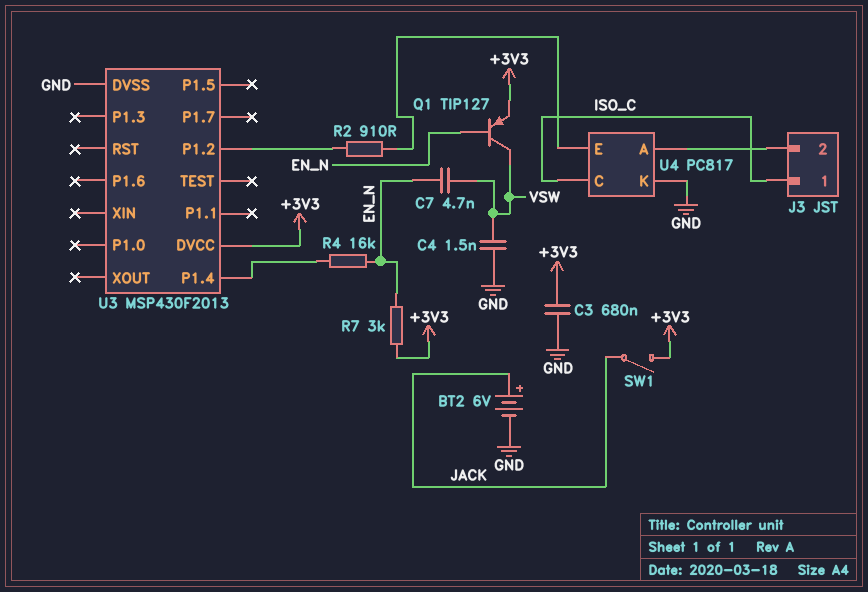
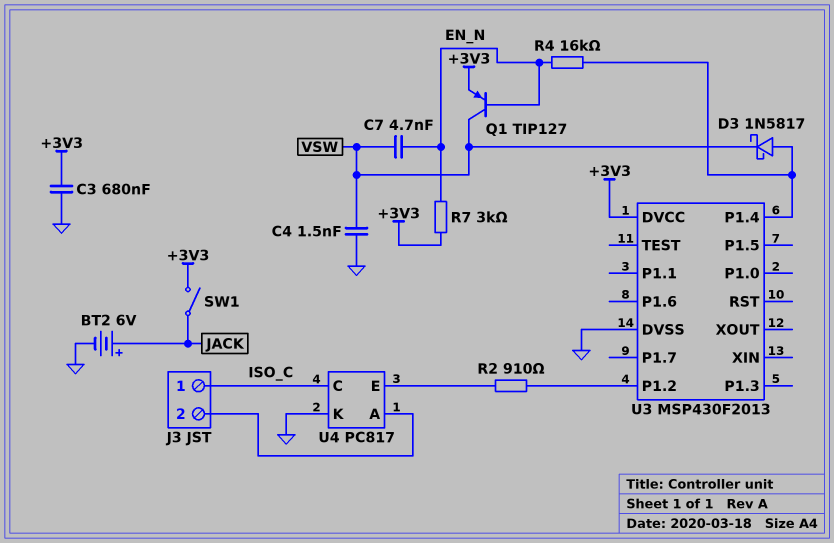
D3: none -> schottky 1N5817 (A U3/P1.4, K VSW)

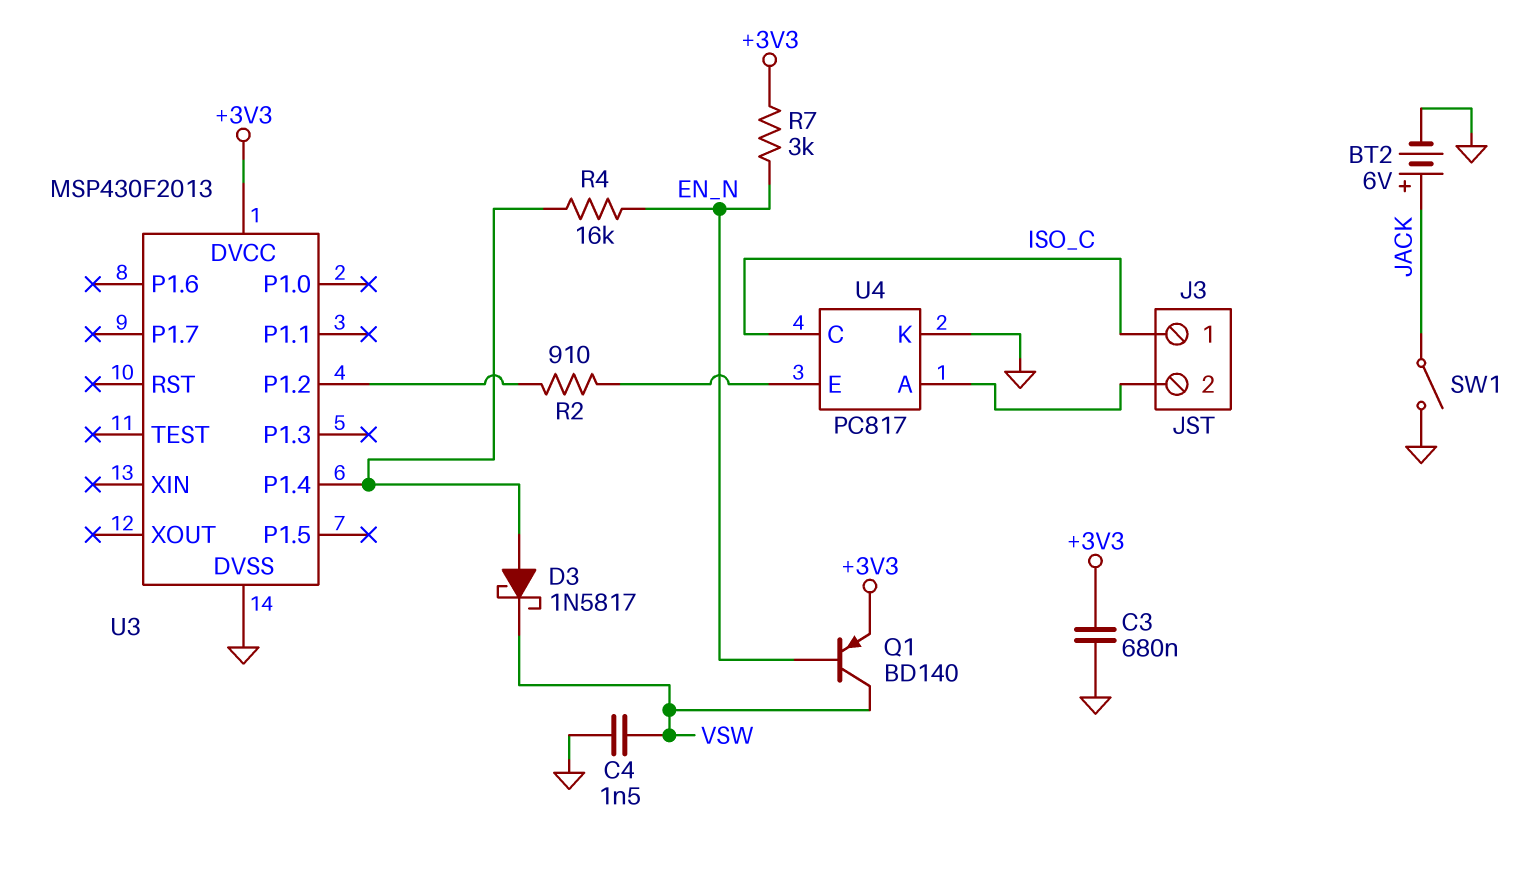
C7: 4.7nF (EN_N, VSW) -> none
Q1: PNP TIP127 (B EN_N, C VSW, E +3V3) -> PNP BD140 (B EN_N, C VSW, E +3V3)
SW1: switch (+3V3, JACK) -> switch (GND, JACK)

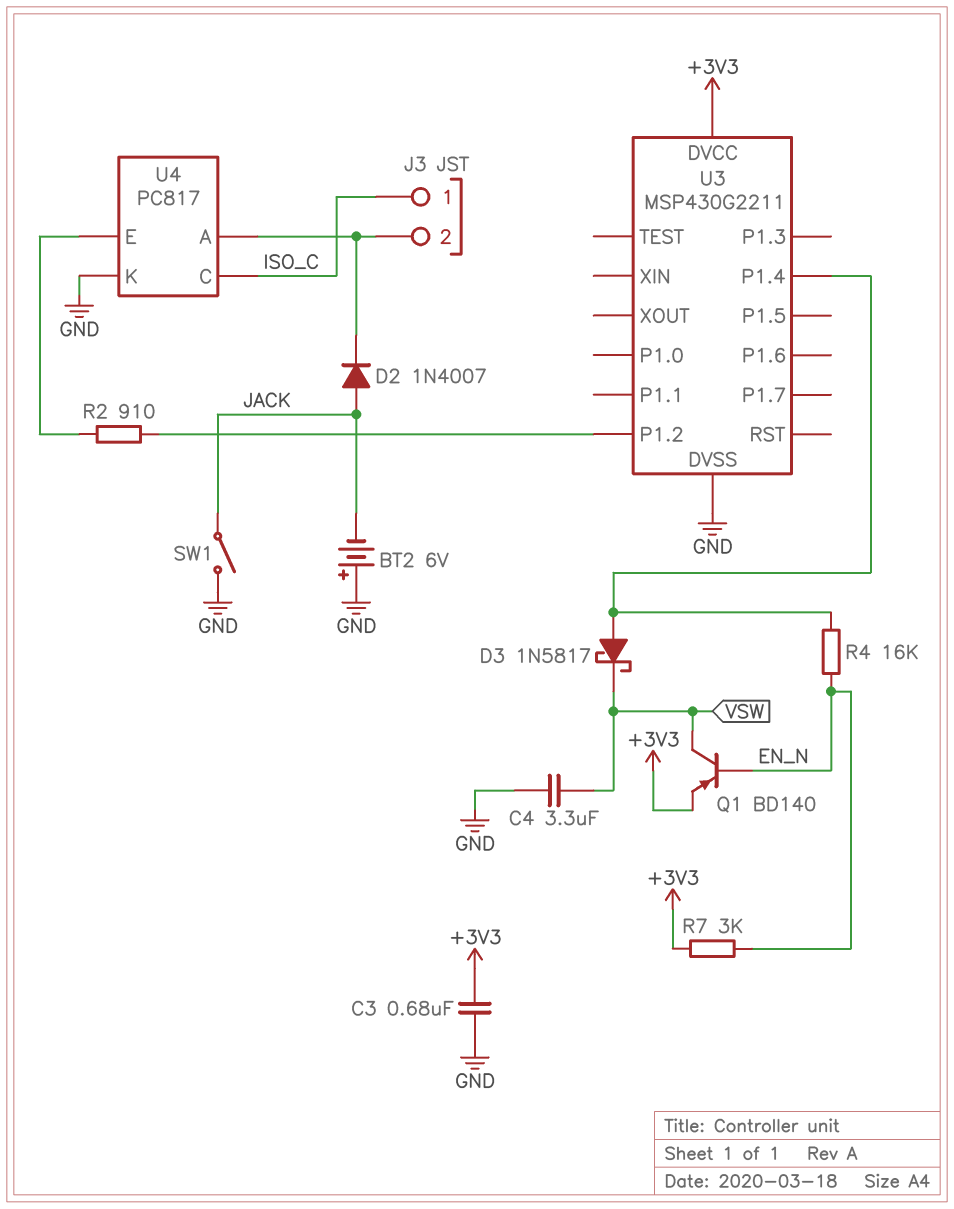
BT2: 6V (plus JACK, minus GND) -> 6V (plus GND, minus JACK)
C4: 1.5nF (GND, VSW) -> 3.3uF (GND, VSW)
D2: none -> diode 1N4007 (A JACK, K J3/2)
U3: MSP430F2013 -> MSP430G2211

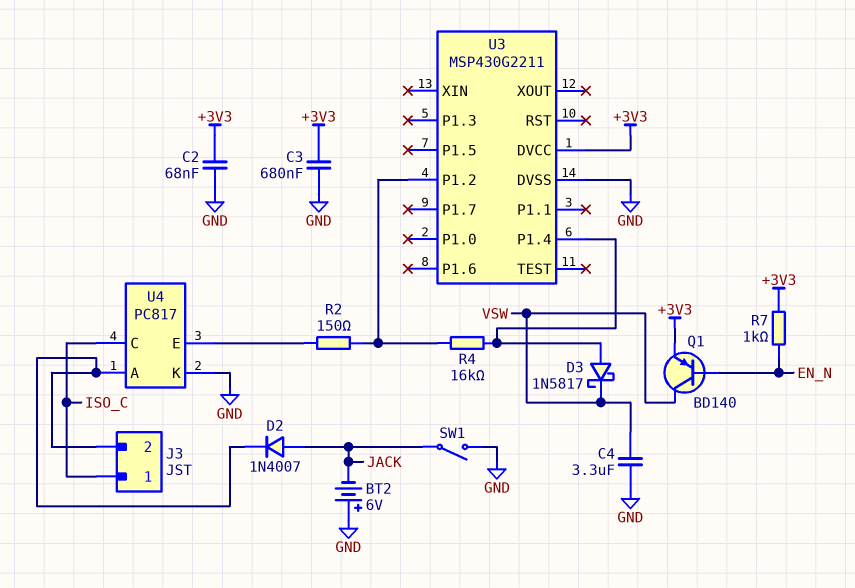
C2: none -> 68nF (+3V3, GND)
R2: 910 (U3/P1.2, U4/E) -> 150 (U3/P1.2, U4/E)
R4: 16k (EN_N, U3/P1.4) -> 16k (U3/P1.2, U3/P1.4)
R7: 3k (+3V3, EN_N) -> 1k (+3V3, EN_N)

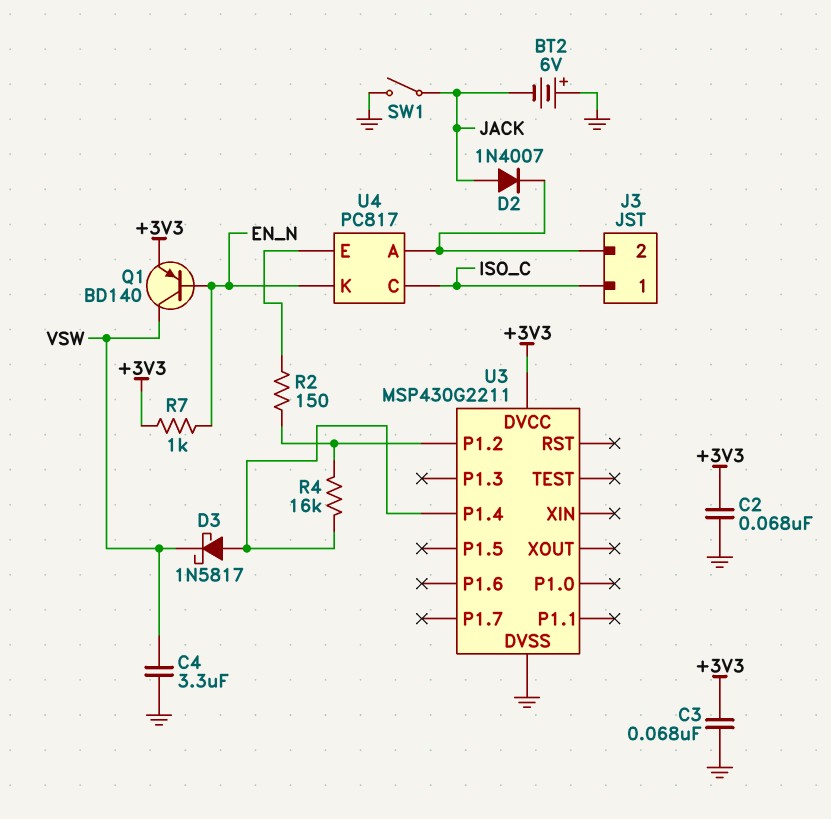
C3: 680nF (+3V3, GND) -> 68nF (+3V3, GND)
U4 pin K: GND -> EN_N

